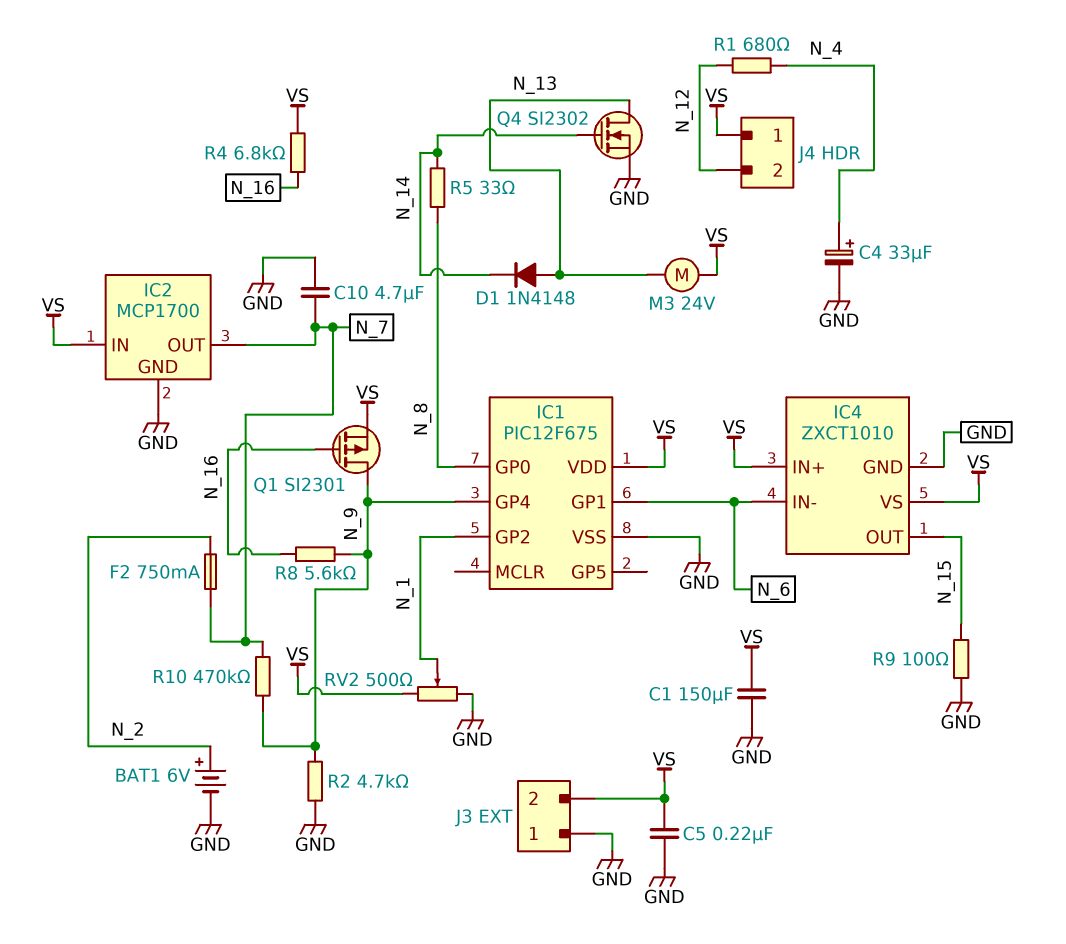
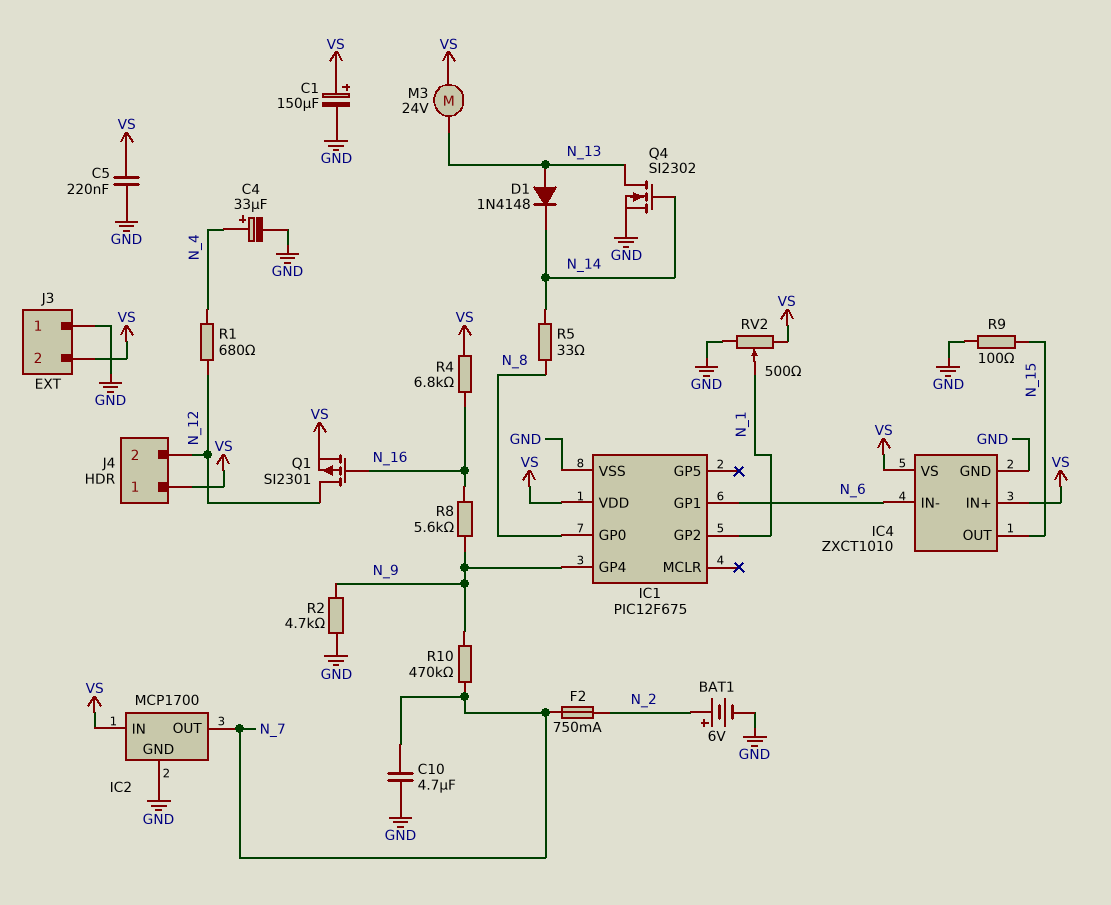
C1: 150uF (GND, VS) -> 150uF (plus VS, minus GND)
Q1: PMOS SI2301 (G N_16, D N_9, S VS) -> PMOS SI2301 (G N_16, D N_12, S VS)

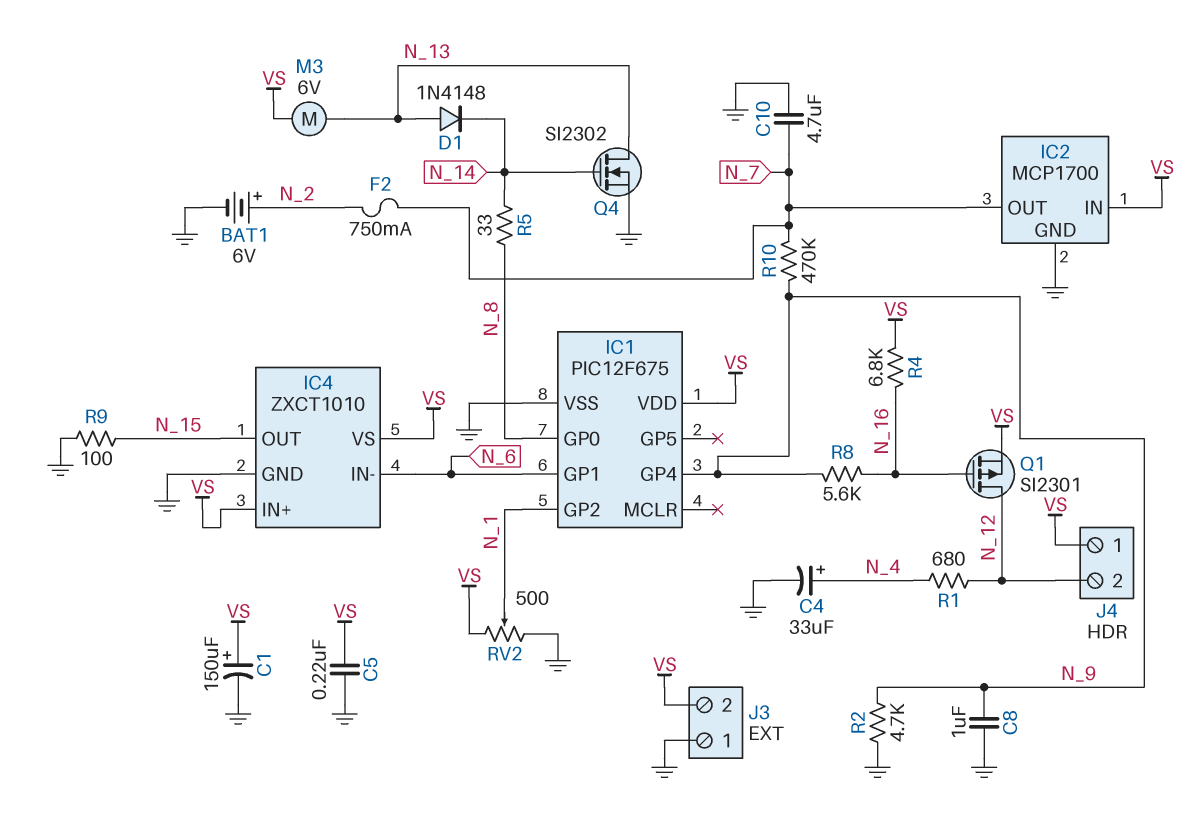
C8: none -> 1uF (GND, N_9)
M3: motor 24V (N_13, VS) -> motor 6V (N_13, VS)

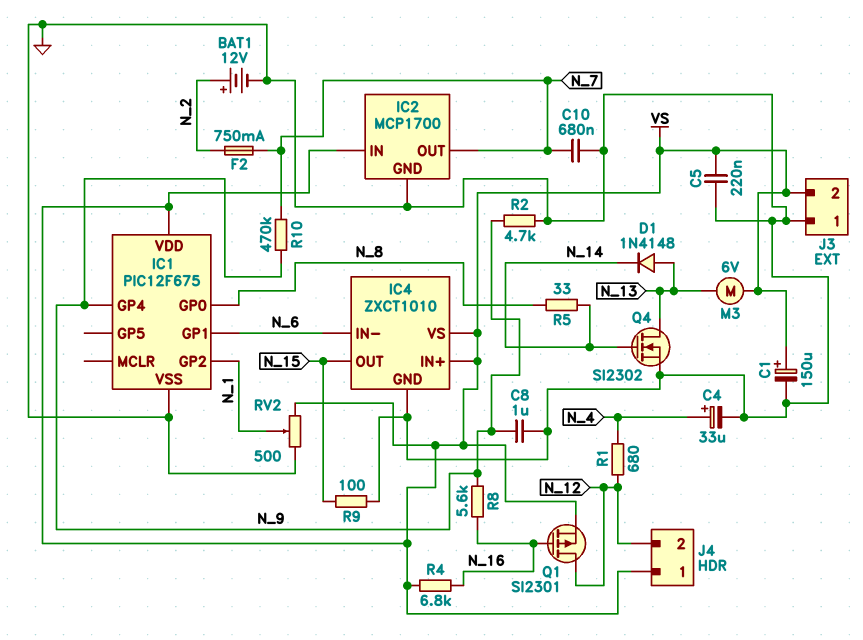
BAT1: 6V (plus N_2, minus GND) -> 12V (plus N_2, minus GND)
C10: 4.7uF (GND, N_7) -> 680nF (GND, N_7)

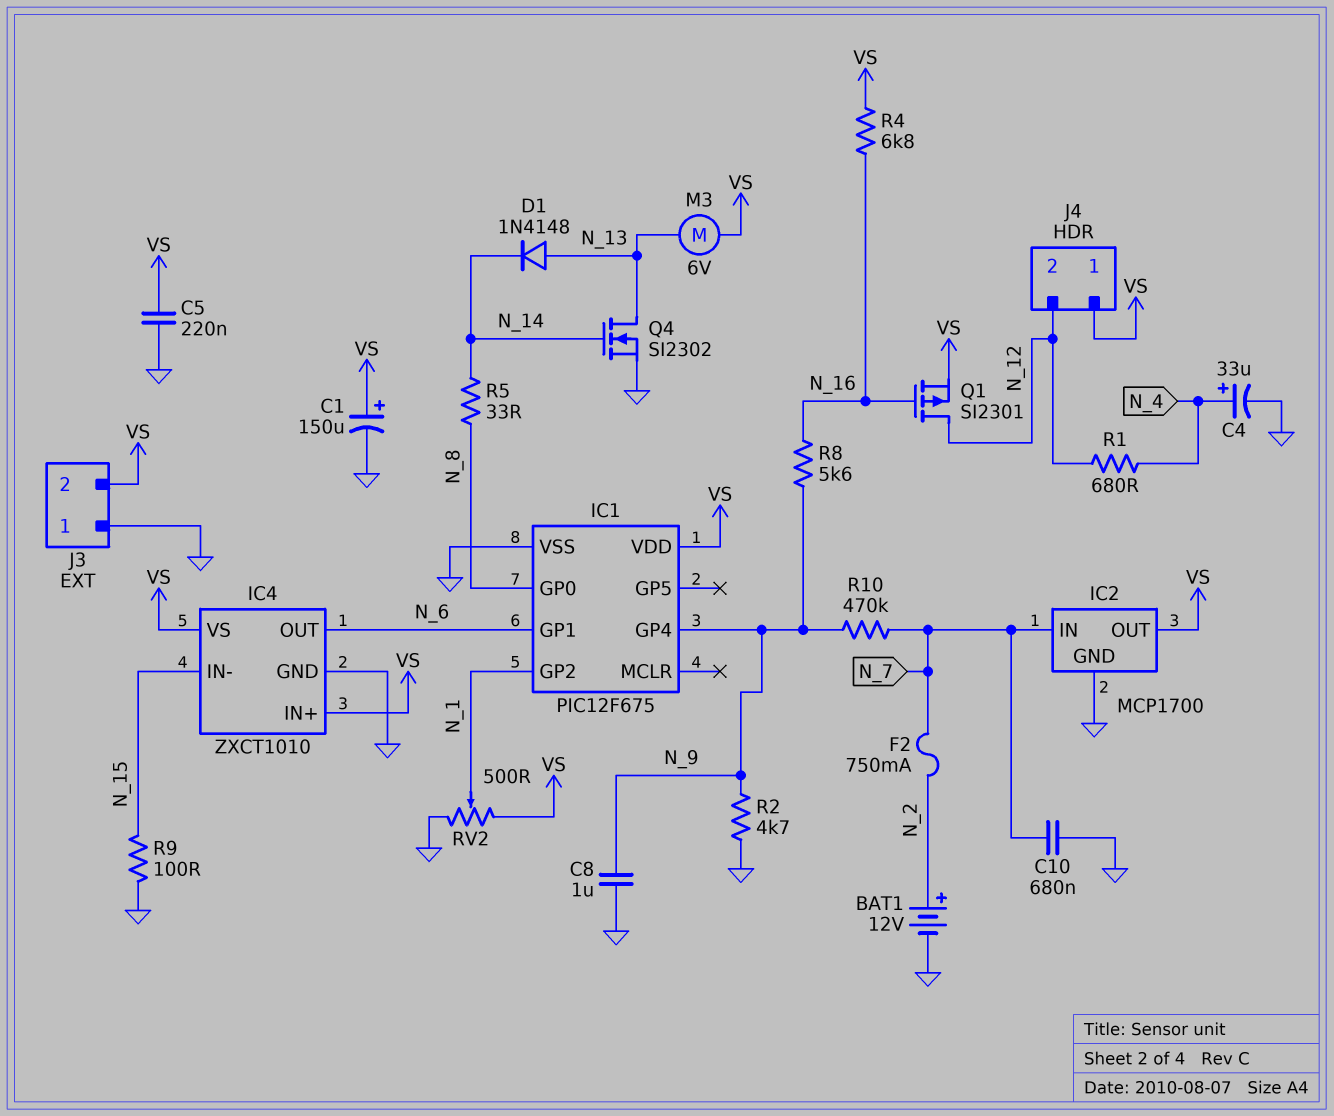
IC2 pin IN: VS -> N_7
IC2 pin OUT: N_7 -> VS
IC4 pin IN-: N_6 -> N_15
IC4 pin OUT: N_15 -> N_6

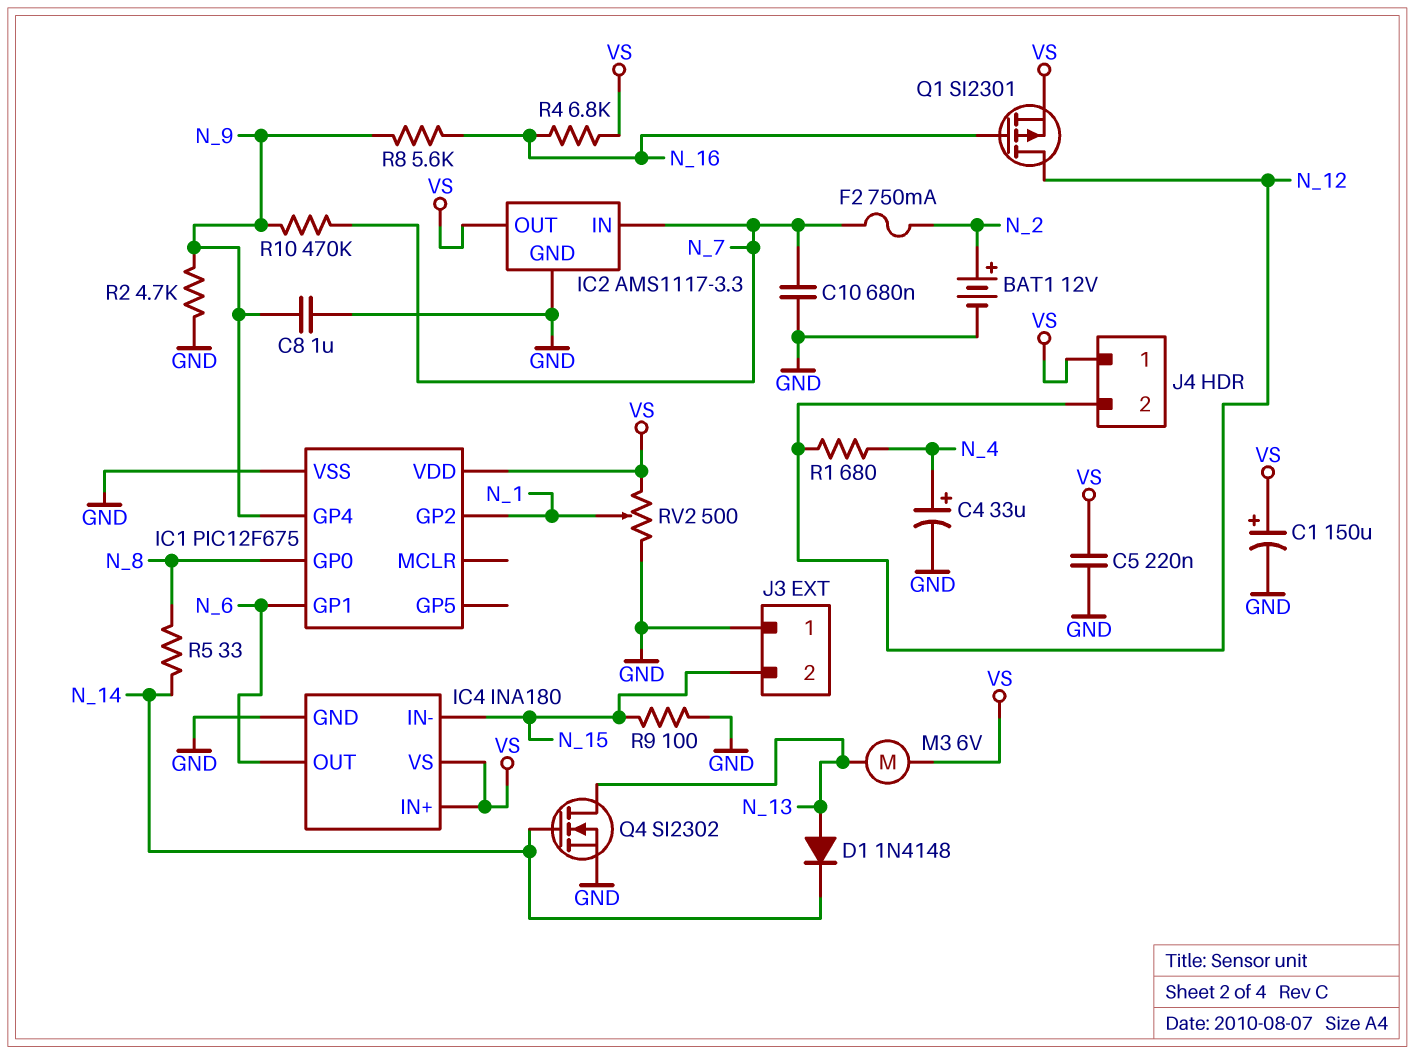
IC2: MCP1700 -> AMS1117-3.3
IC4: ZXCT1010 -> INA180
J3 pin 2: VS -> N_15

